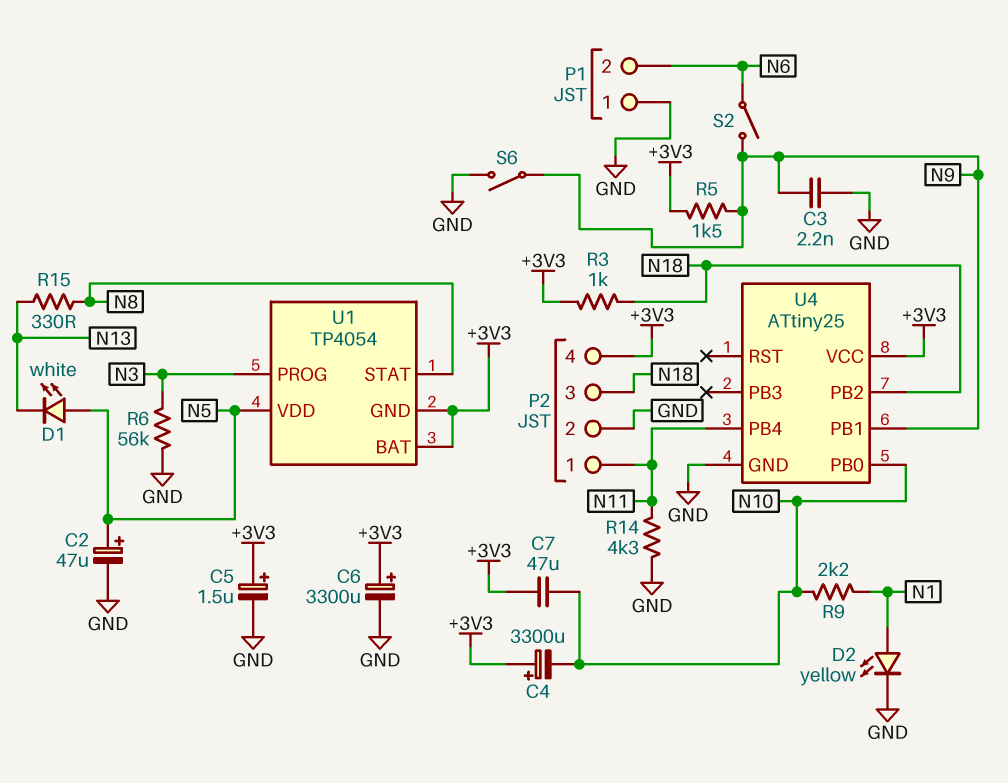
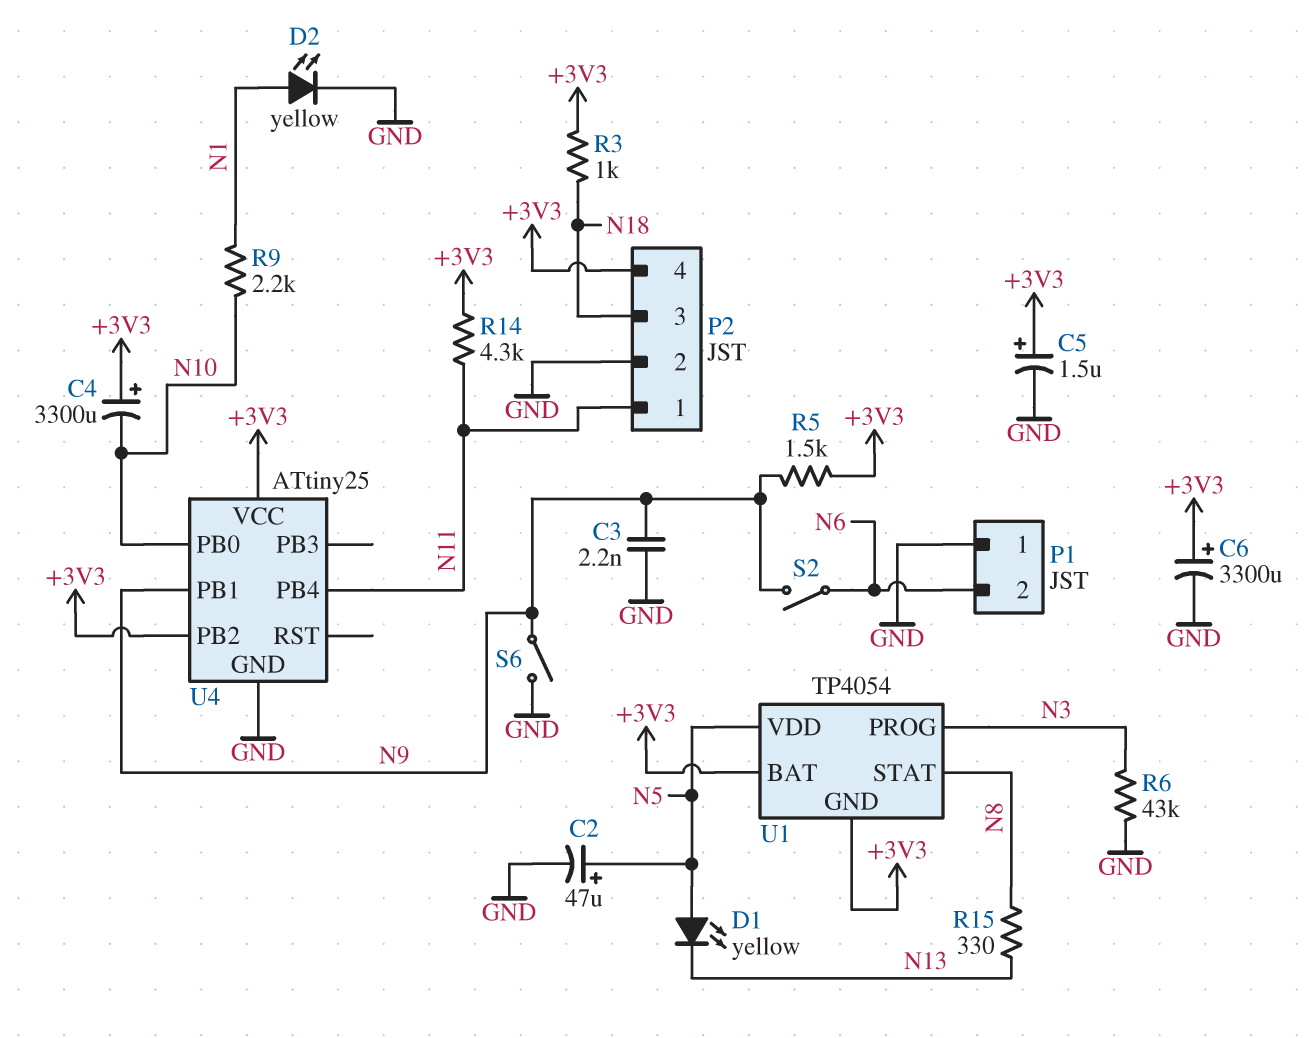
C7: 47uF (+3V3, N10) -> none
D1: LED white (A N5, K N13) -> LED yellow (A N5, K N13)
R6: 56k (GND, N3) -> 43k (GND, N3)
R14: 4.3k (GND, N11) -> 4.3k (+3V3, N11)
U4 pin PB2: N18 -> +3V3

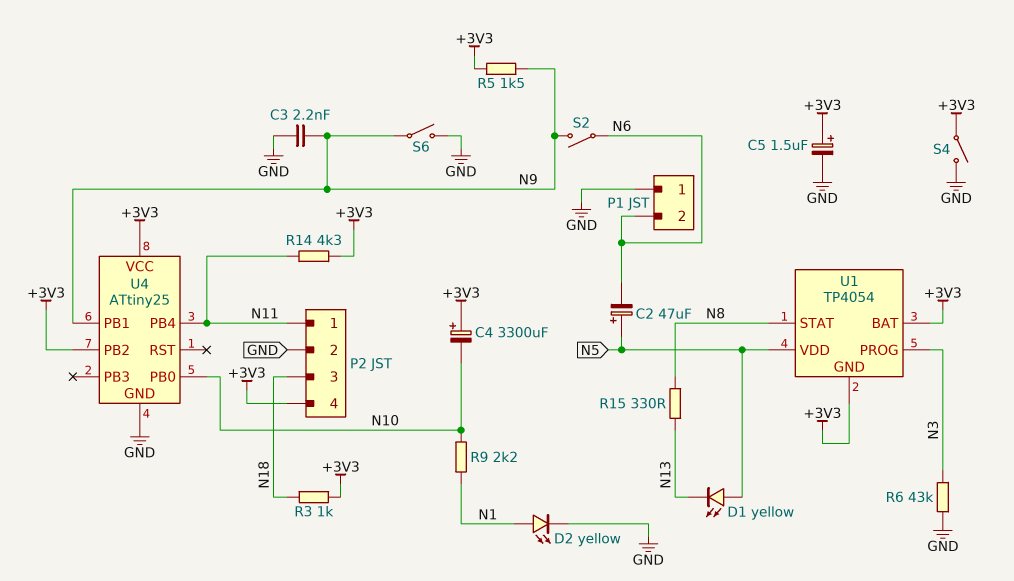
C2: 47uF (plus N5, minus GND) -> 47uF (plus N5, minus N6)
C6: 3300uF (plus +3V3, minus GND) -> none
S4: none -> switch (+3V3, GND)

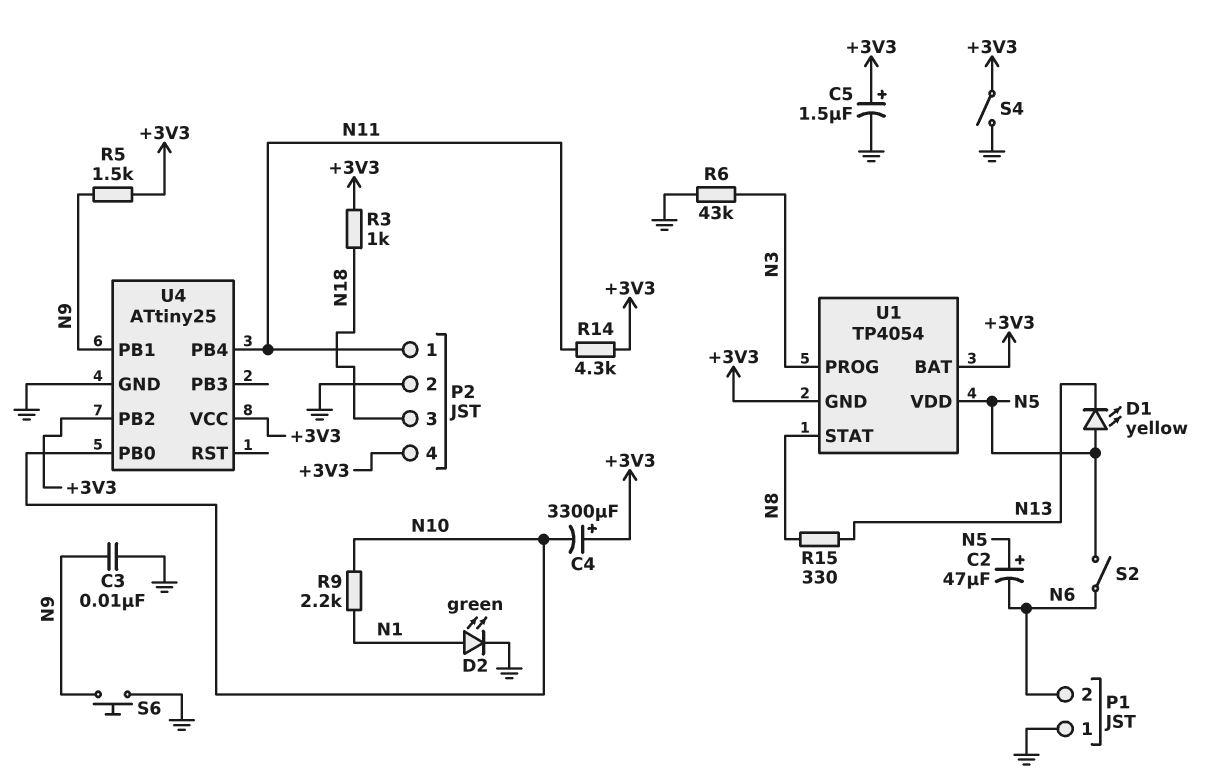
C3: 2.2nF (GND, N9) -> 10nF (GND, N9)
D2: LED yellow (A N1, K GND) -> LED green (A N1, K GND)
S2: switch (N6, N9) -> switch (N5, N6)
S6: switch (GND, N9) -> button (GND, N9)

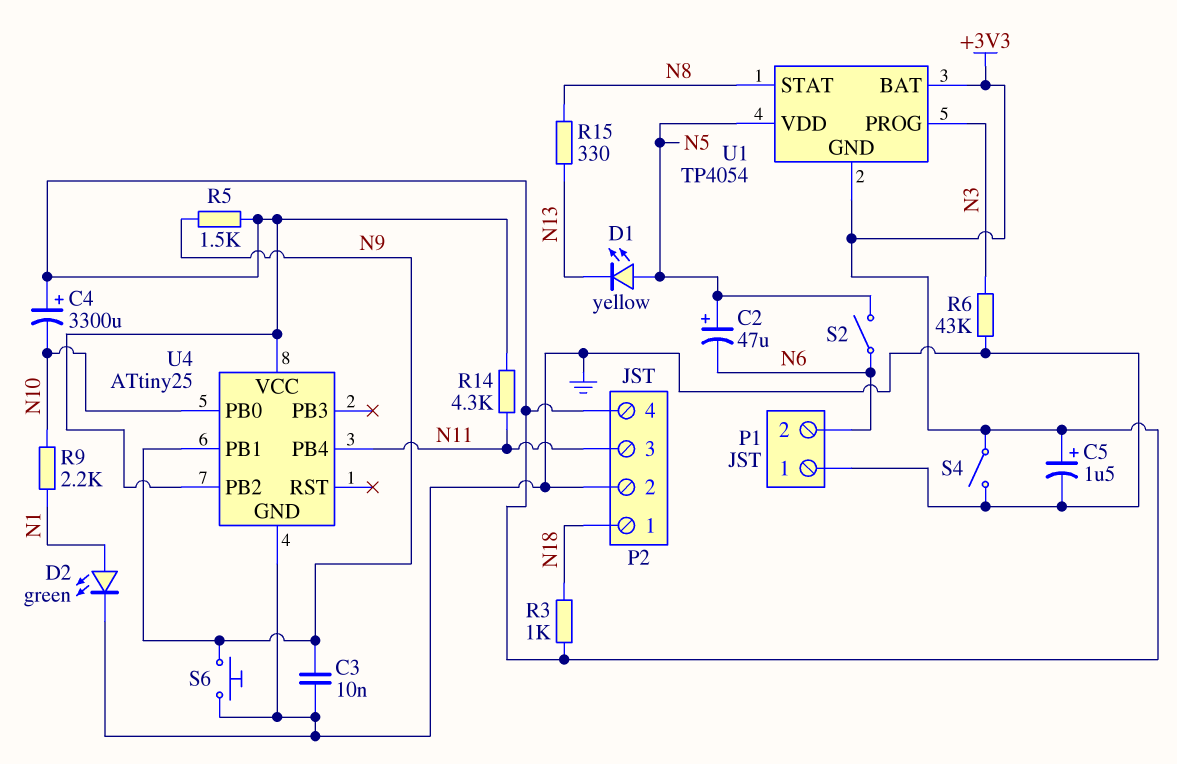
P2 pin 1: N11 -> N18
P2 pin 3: N18 -> N11

